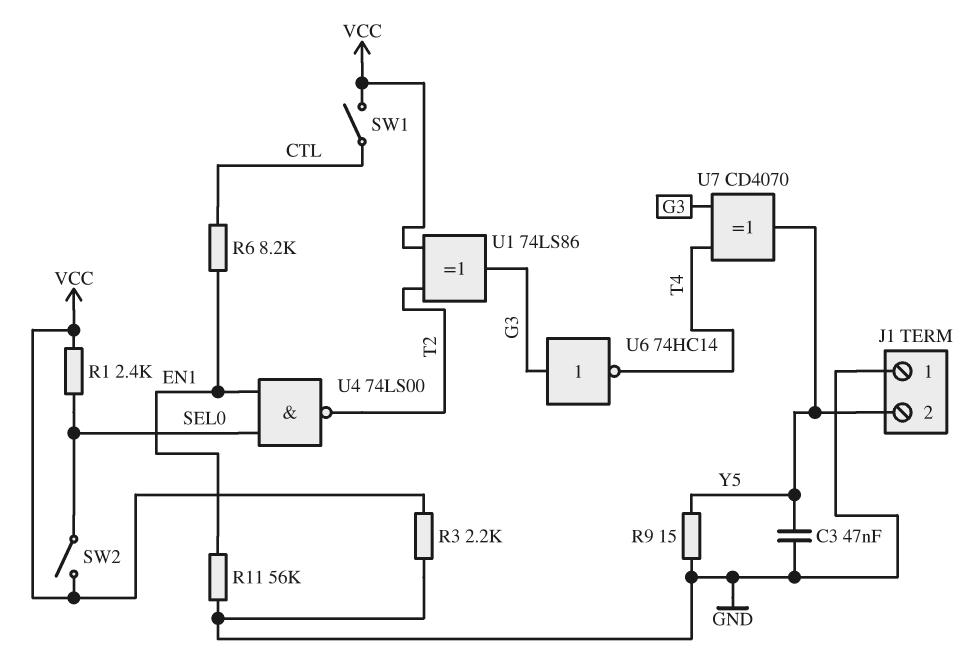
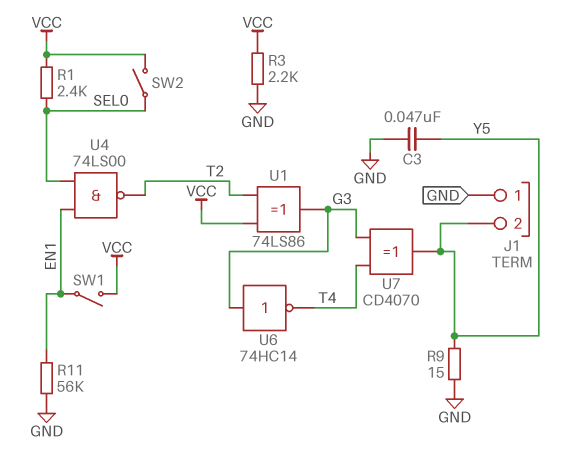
R6: 8.2k (CTL, EN1) -> none
SW1: switch (CTL, VCC) -> switch (EN1, VCC)

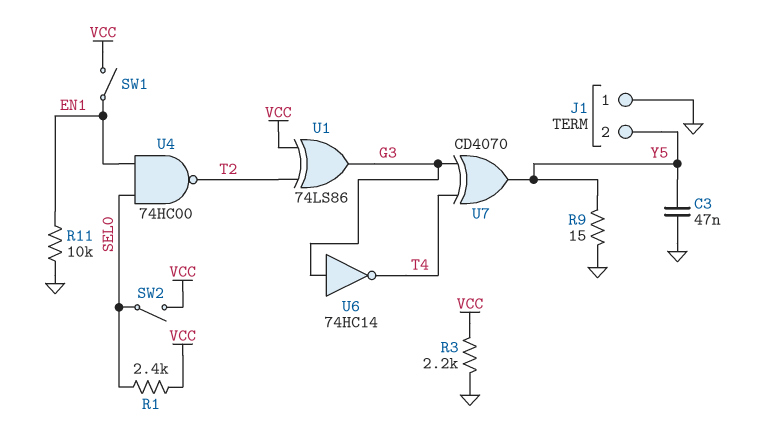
R11: 56k (EN1, GND) -> 10k (EN1, GND)
U4: NAND 74LS00 (in EN1, in SEL0, out T2) -> NAND 74HC00 (in EN1, in SEL0, out T2)

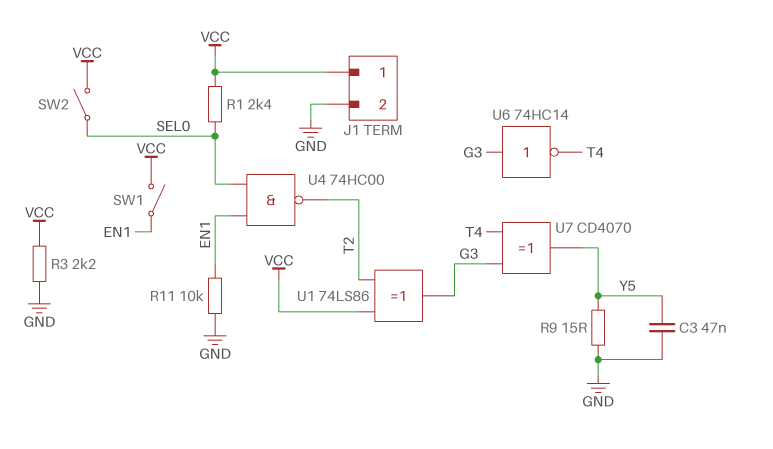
J1 pin 1: GND -> VCC
J1 pin 2: Y5 -> GND

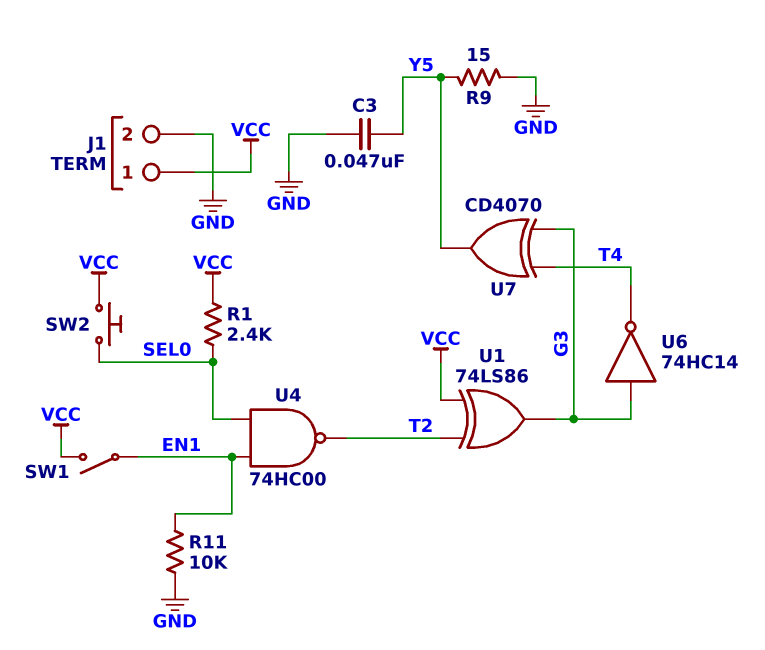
R3: 2.2k (GND, VCC) -> none
SW2: switch (SEL0, VCC) -> button (SEL0, VCC)

